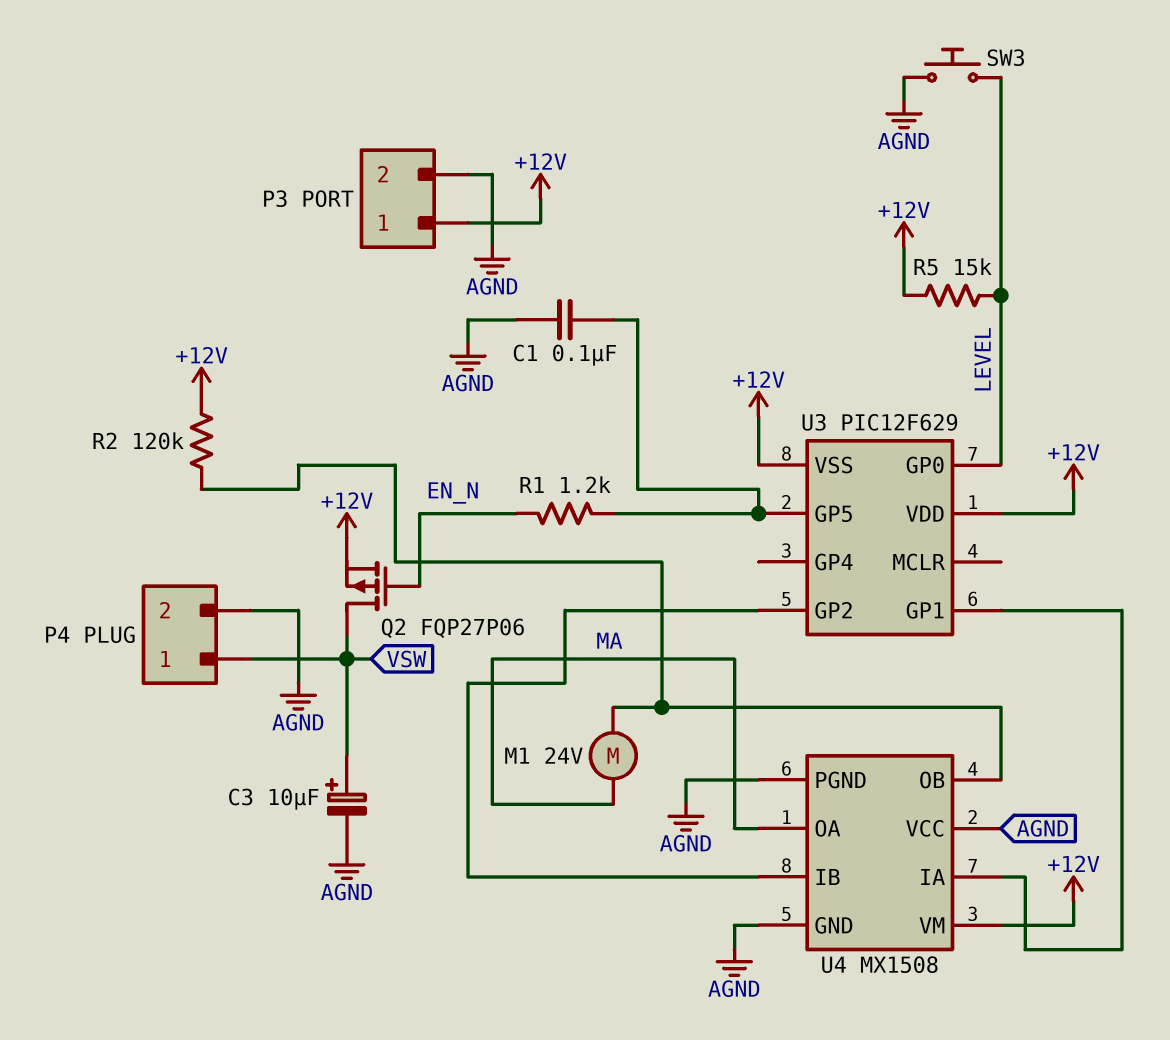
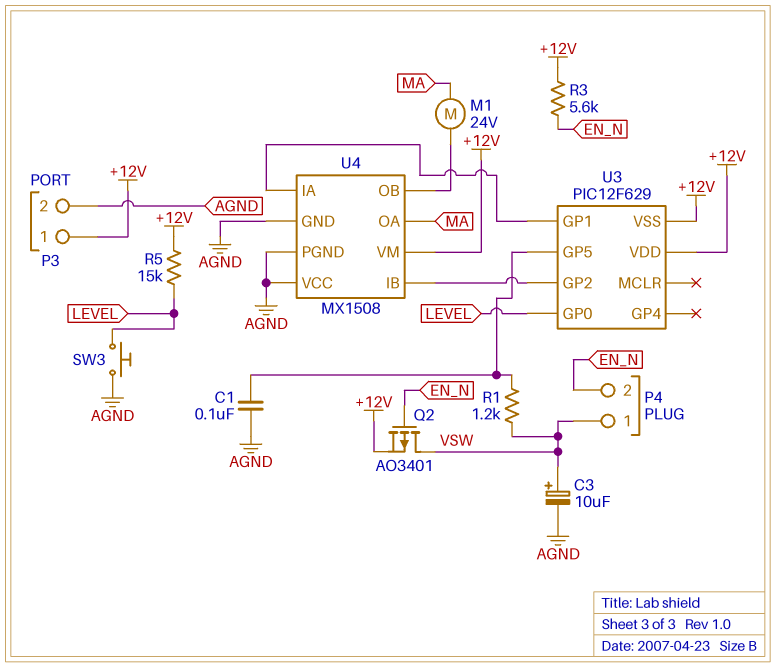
P4 pin 2: AGND -> EN_N
Q2: PMOS FQP27P06 (G EN_N, D VSW, S +12V) -> PMOS AO3401 (G EN_N, D VSW, S +12V)
R1: 1.2k (EN_N, U3/GP5) -> 1.2k (U3/GP5, VSW)
R2: 120k (+12V, U4/OB) -> none
R3: none -> 5.6k (+12V, EN_N)

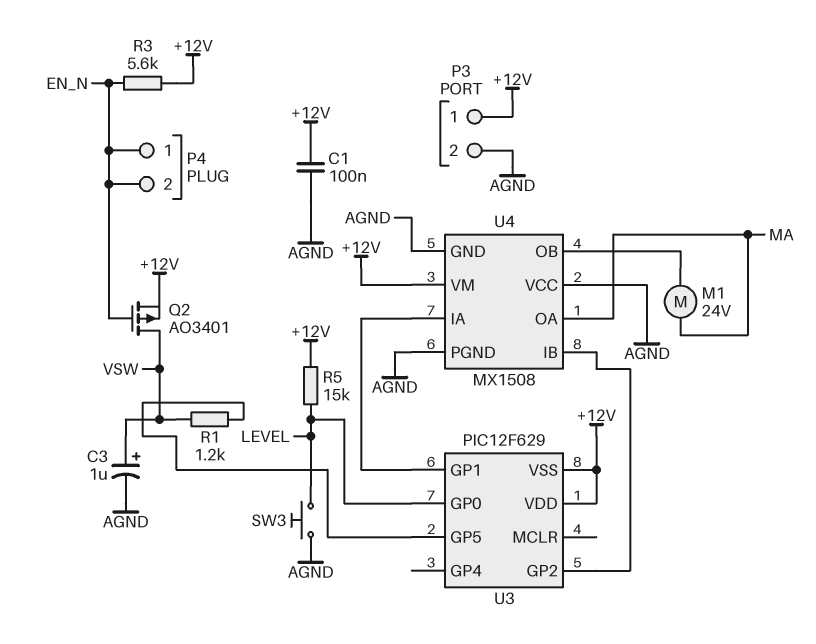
C1: 100nF (AGND, U3/GP5) -> 100nF (+12V, AGND)
C3: 10uF (plus VSW, minus AGND) -> 1uF (plus VSW, minus AGND)
P4 pin 1: VSW -> EN_N

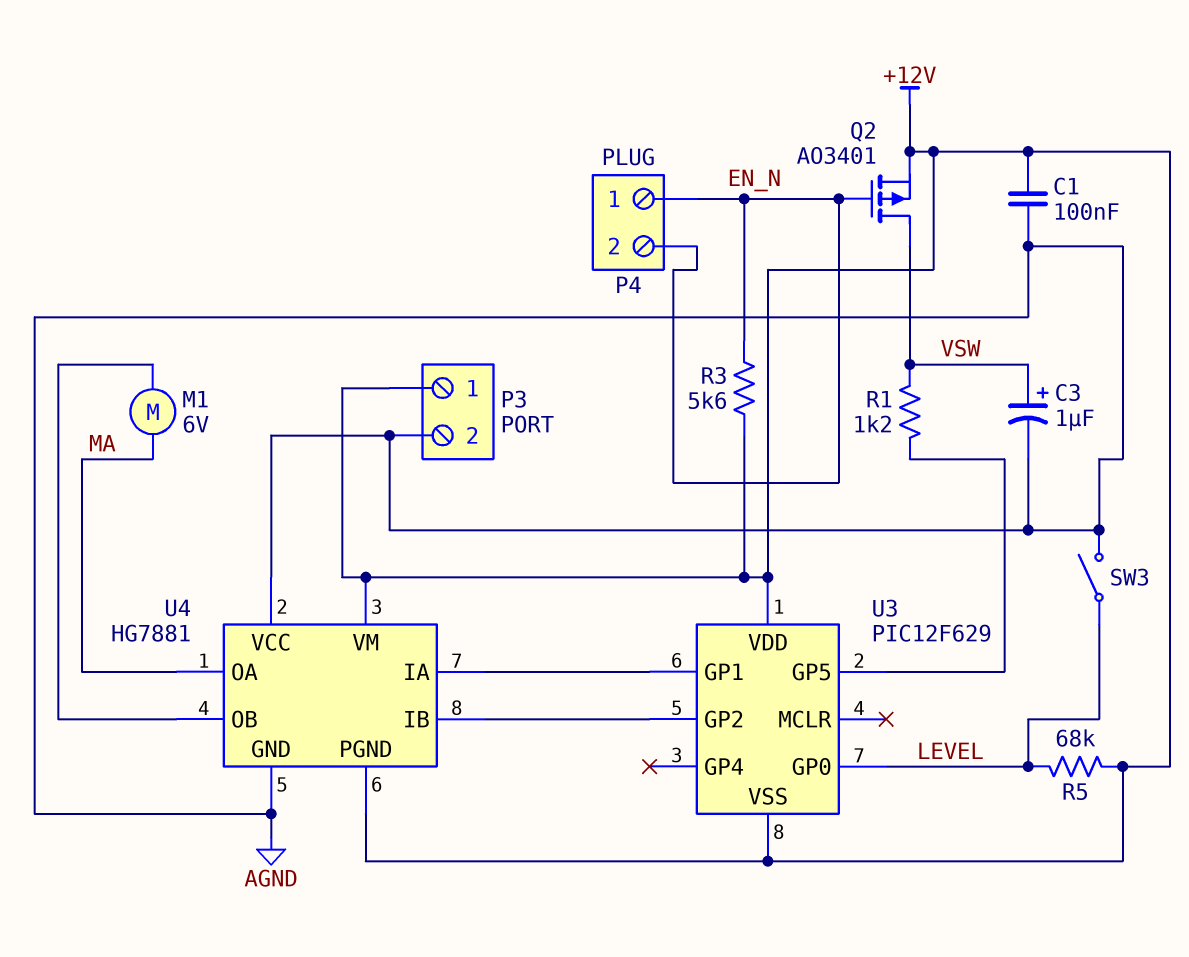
M1: motor 24V (MA, U4/OB) -> motor 6V (MA, U4/OB)
R5: 15k (+12V, LEVEL) -> 68k (+12V, LEVEL)
SW3: button (AGND, LEVEL) -> switch (AGND, LEVEL)
U4: MX1508 -> HG7881
U4 pin PGND: AGND -> +12V

